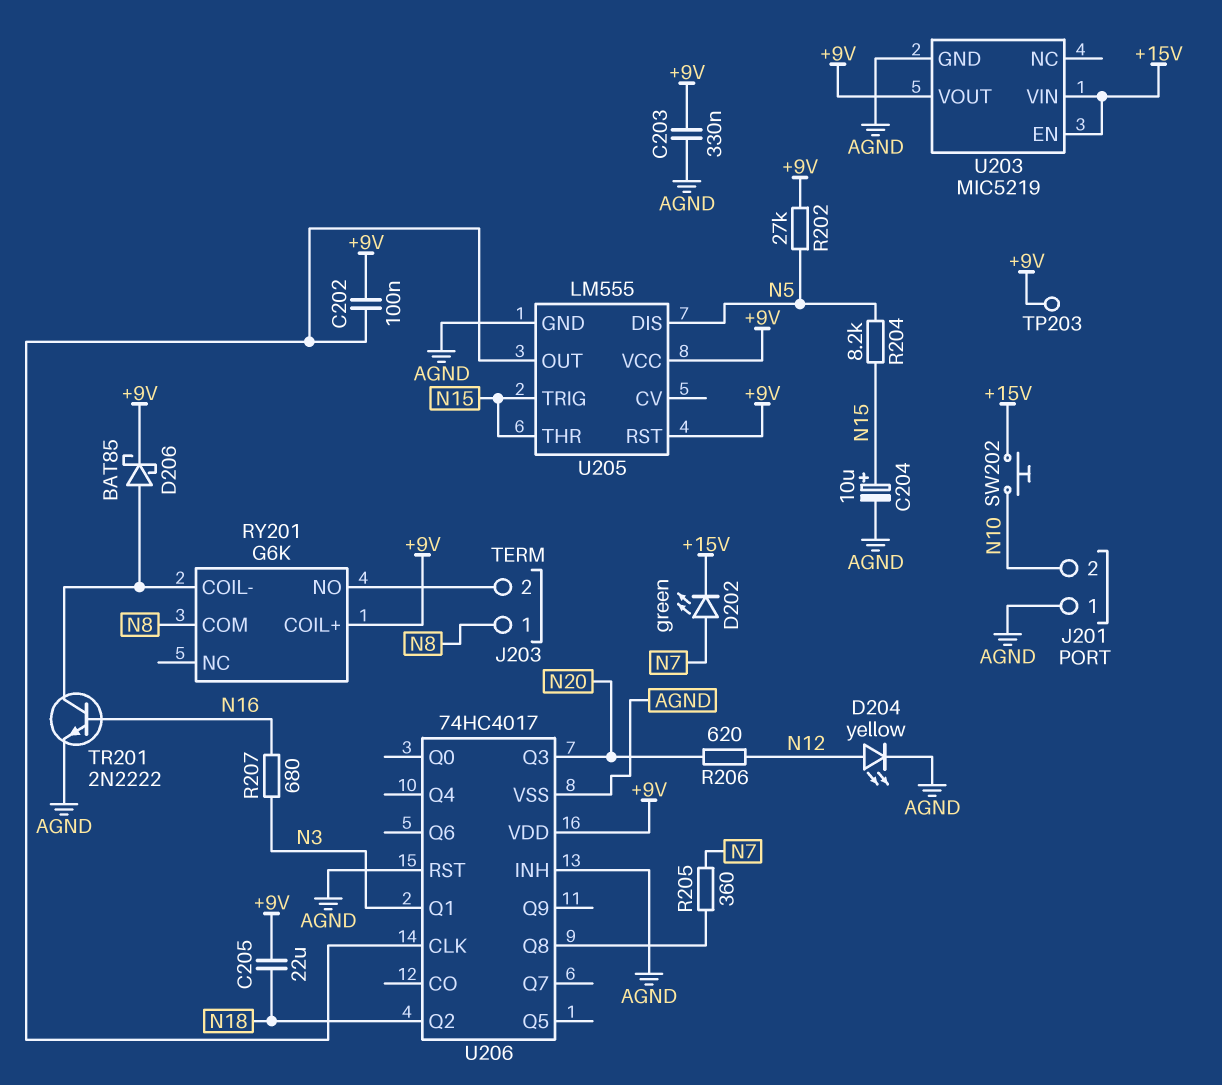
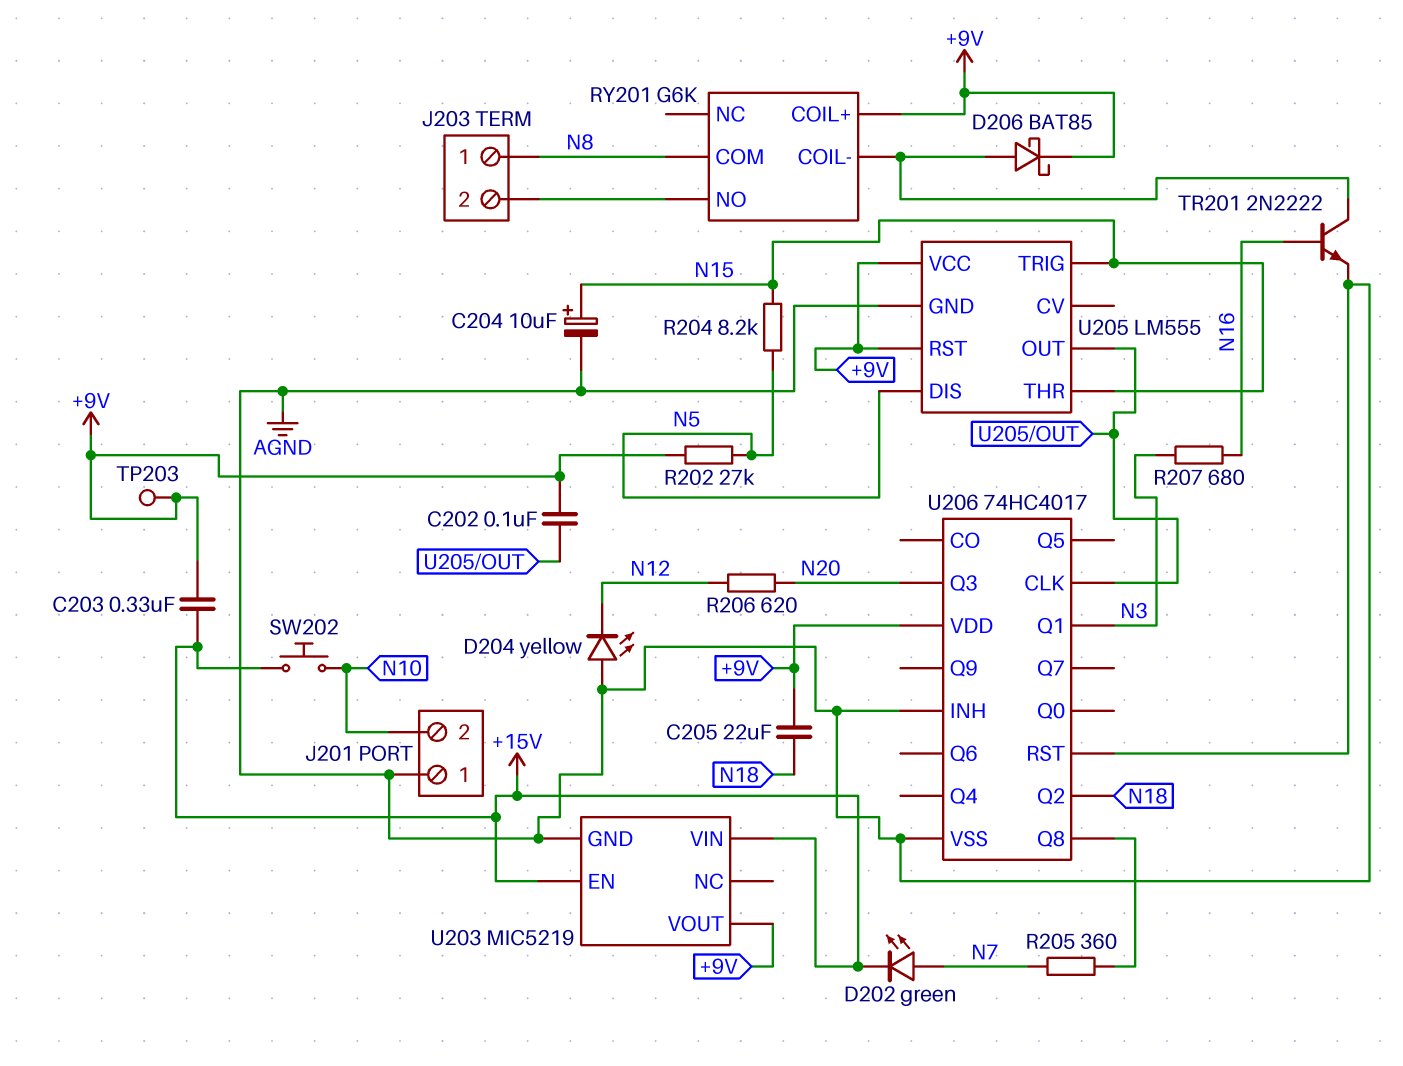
C203: 330nF (+9V, AGND) -> 330nF (+9V, +15V)
D204: LED yellow (A N12, K AGND) -> LED yellow (A AGND, K N12)

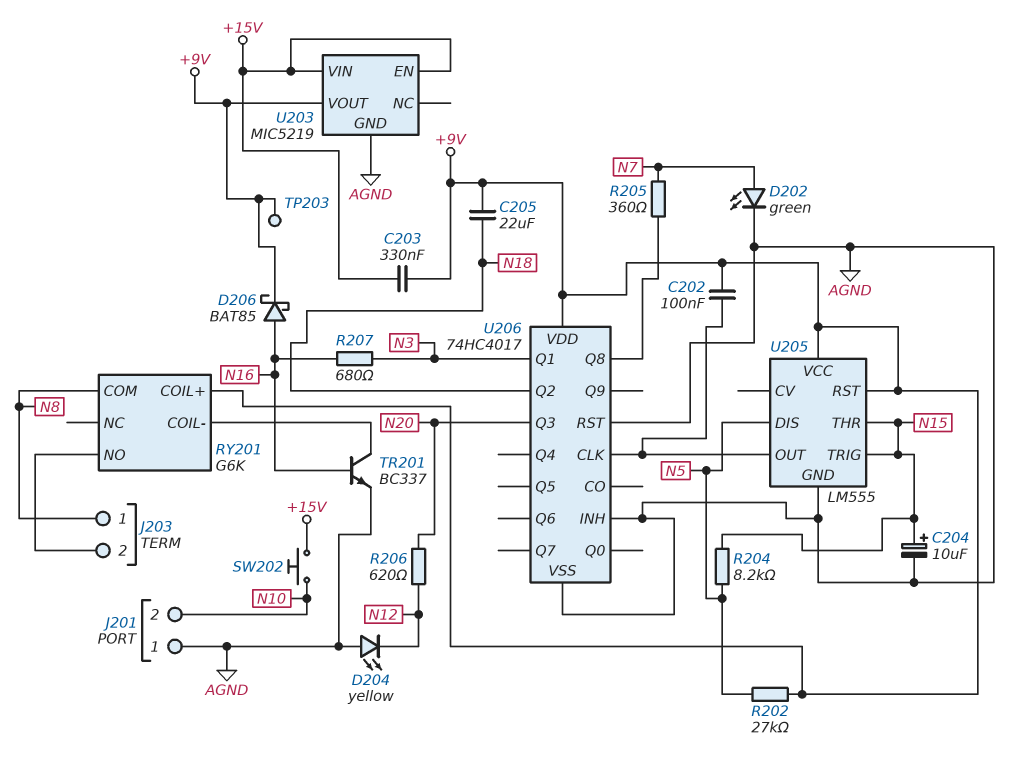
D202: LED green (A N7, K +15V) -> LED green (A N7, K AGND)
D206: schottky BAT85 (A RY201/COIL-, K +9V) -> schottky BAT85 (A N16, K +9V)
TR201: NPN 2N2222 (B N16, C RY201/COIL-, E AGND) -> NPN BC337 (B N16, C RY201/COIL-, E AGND)

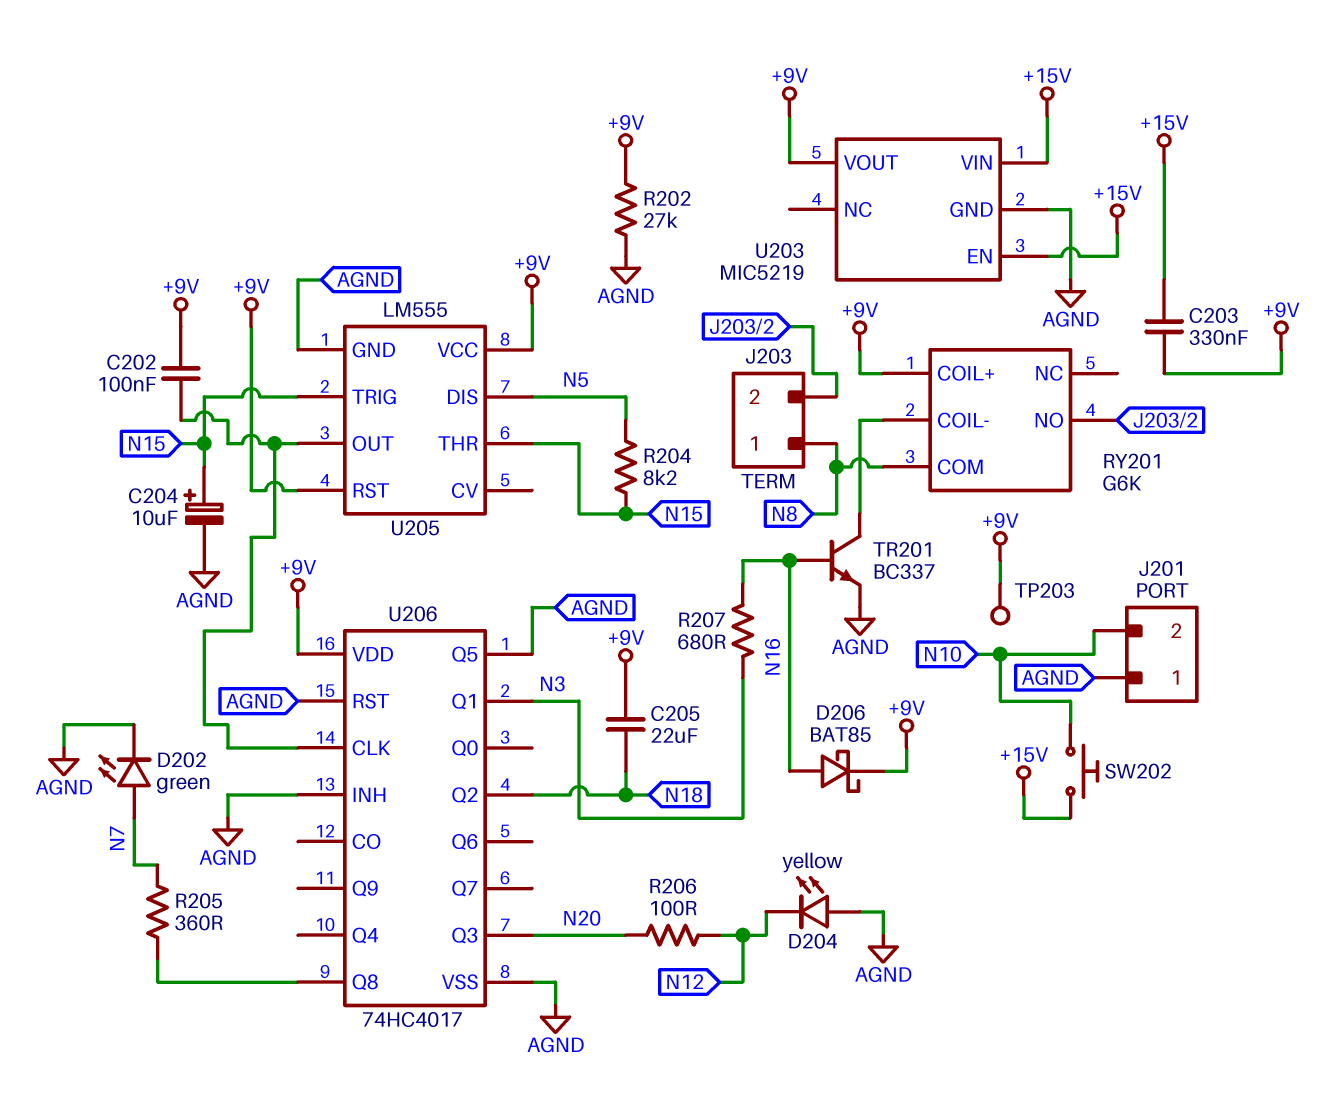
R202: 27k (+9V, N5) -> 27k (+9V, AGND)
R206: 620 (N12, N20) -> 100 (N12, N20)
U206 pin Q5: none -> AGND

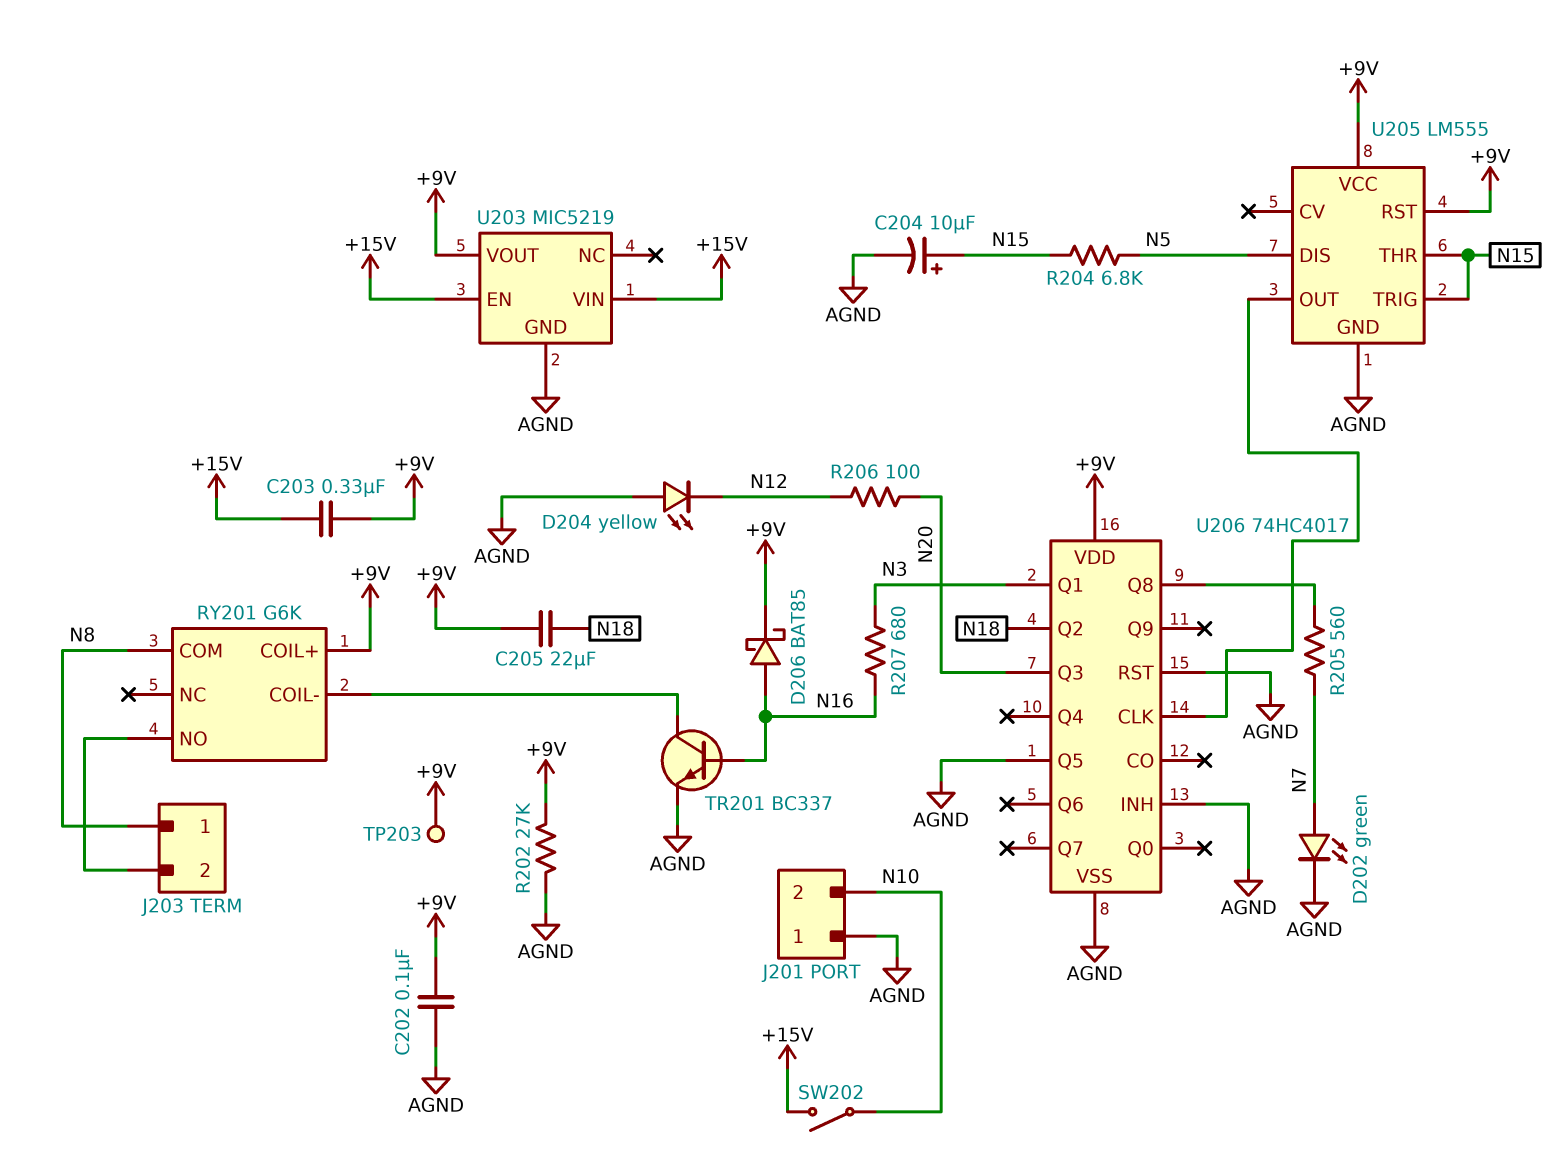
C202: 100nF (+9V, U205/OUT) -> 100nF (+9V, AGND)
R204: 8.2k (N5, N15) -> 6.8k (N5, N15)
R205: 360 (N7, U206/Q8) -> 560 (N7, U206/Q8)
SW202: button (+15V, N10) -> switch (+15V, N10)

